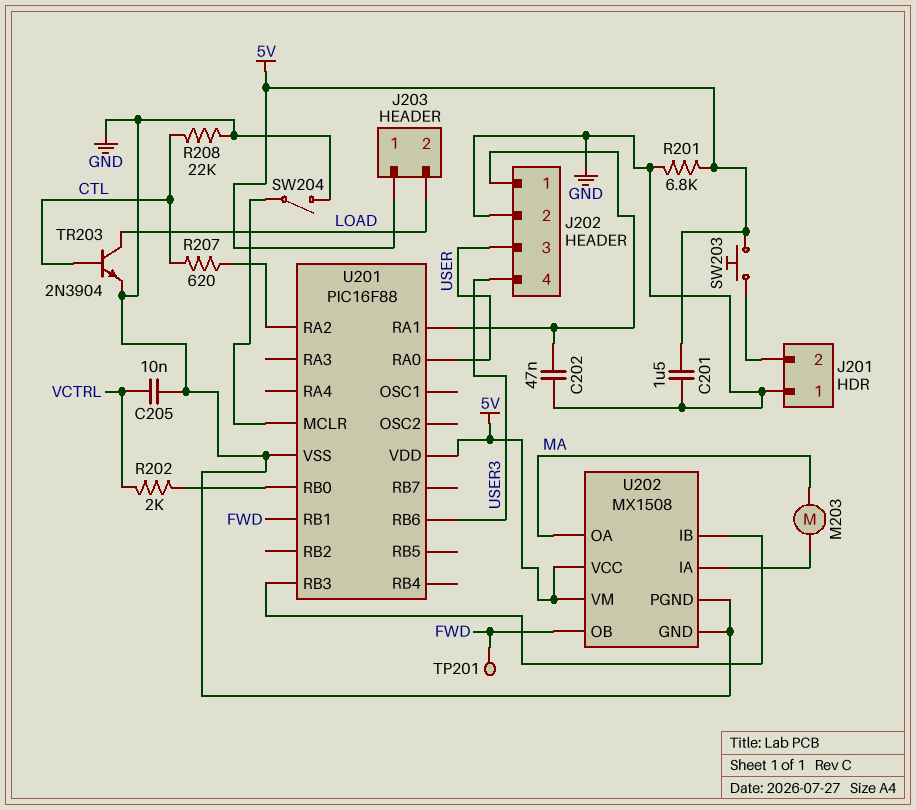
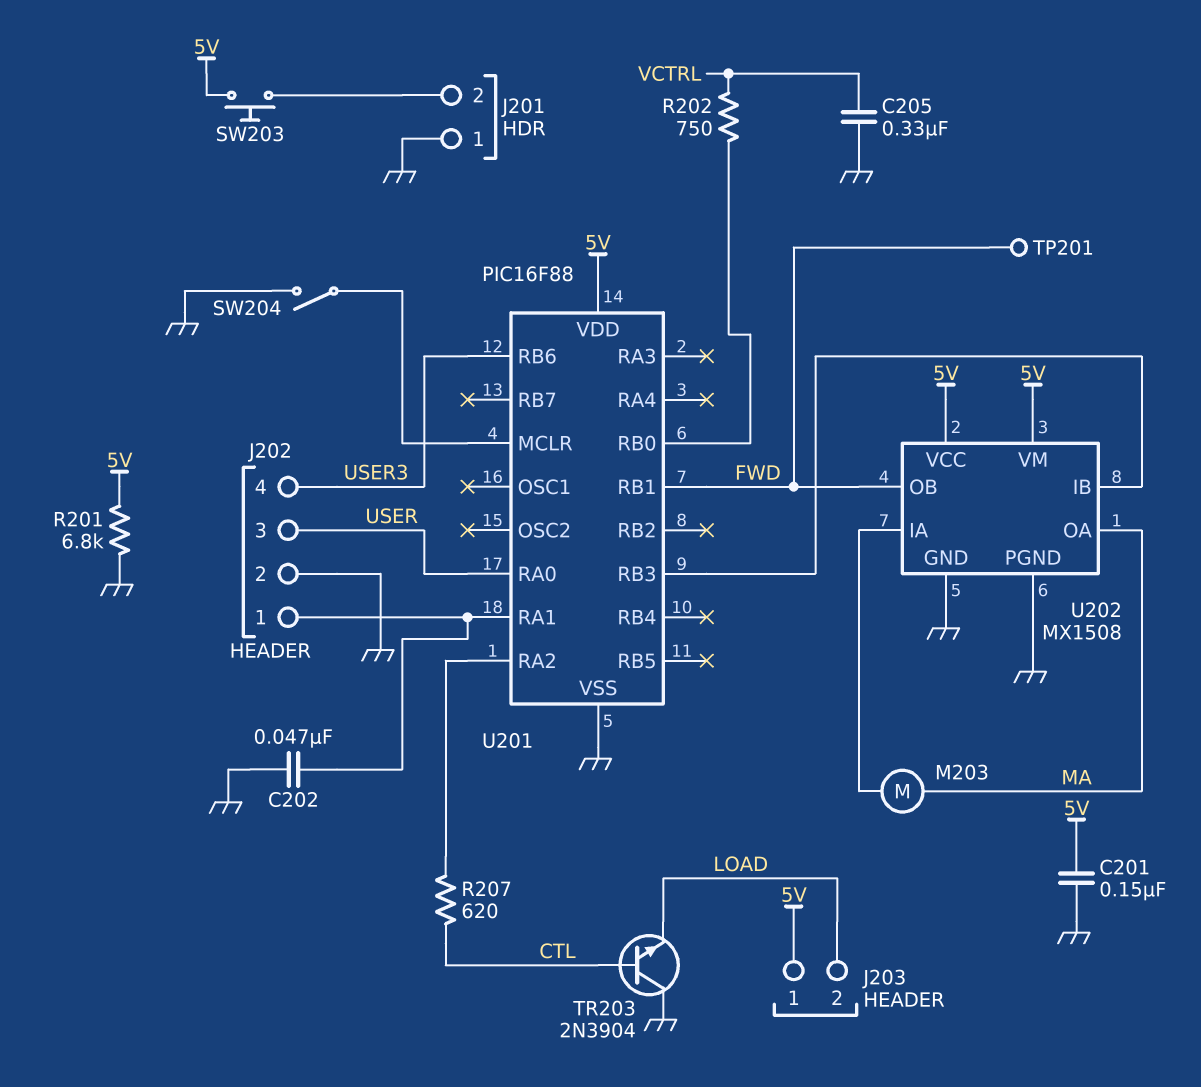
C201: 1.5uF (5V, GND) -> 150nF (5V, GND)
C205: 10nF (GND, VCTRL) -> 330nF (GND, VCTRL)
R202: 2k (U201/RB0, VCTRL) -> 750 (U201/RB0, VCTRL)
R208: 22k (CTL, GND) -> none
TR203: NPN 2N3904 (B CTL, C LOAD, E GND) -> NPN 2N3904 (B CTL, C GND, E LOAD)

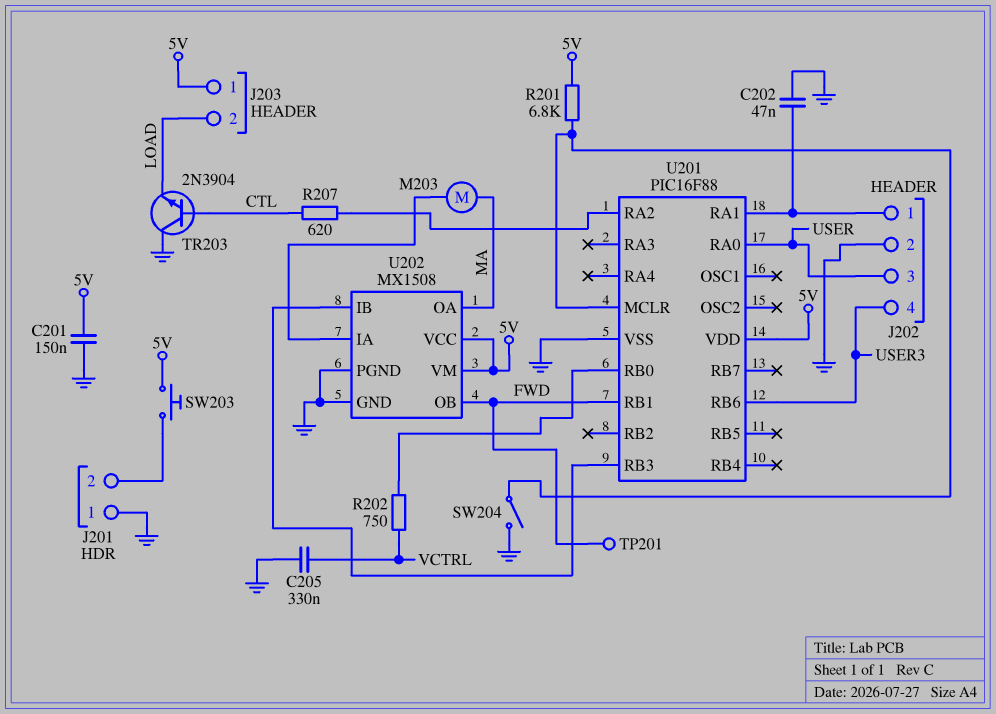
R201: 6.8k (5V, GND) -> 6.8k (5V, U201/MCLR)

